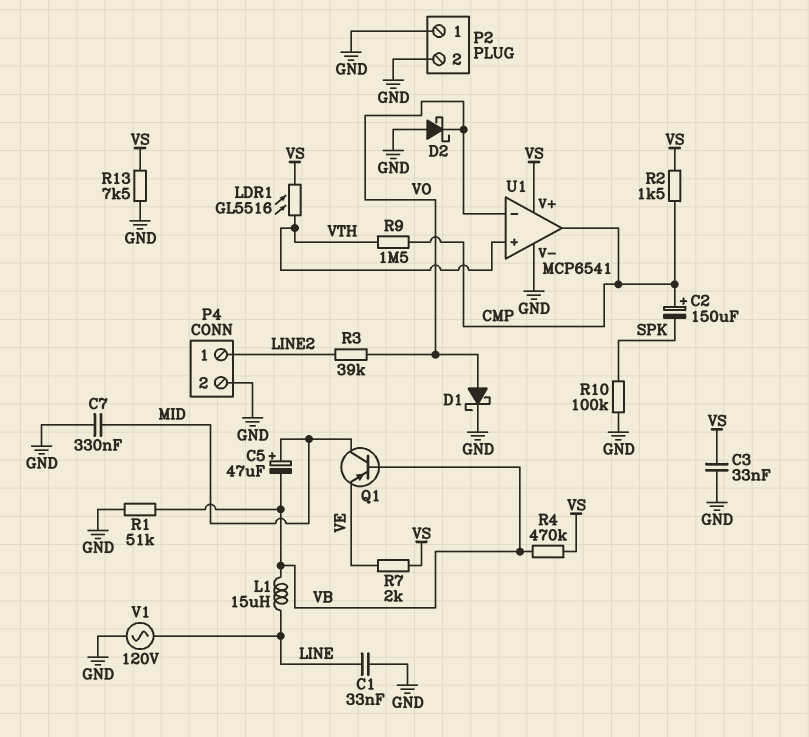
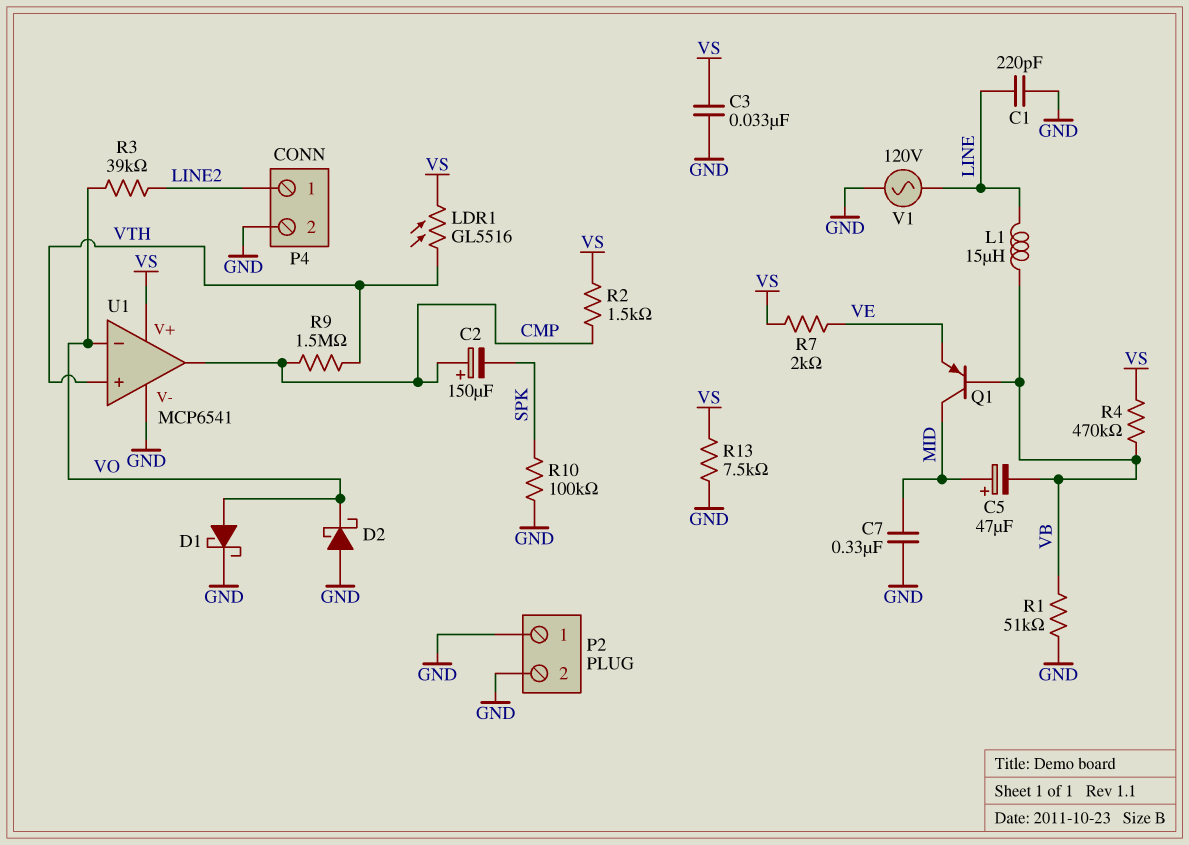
C1: 33nF (GND, LINE) -> 220pF (GND, LINE)

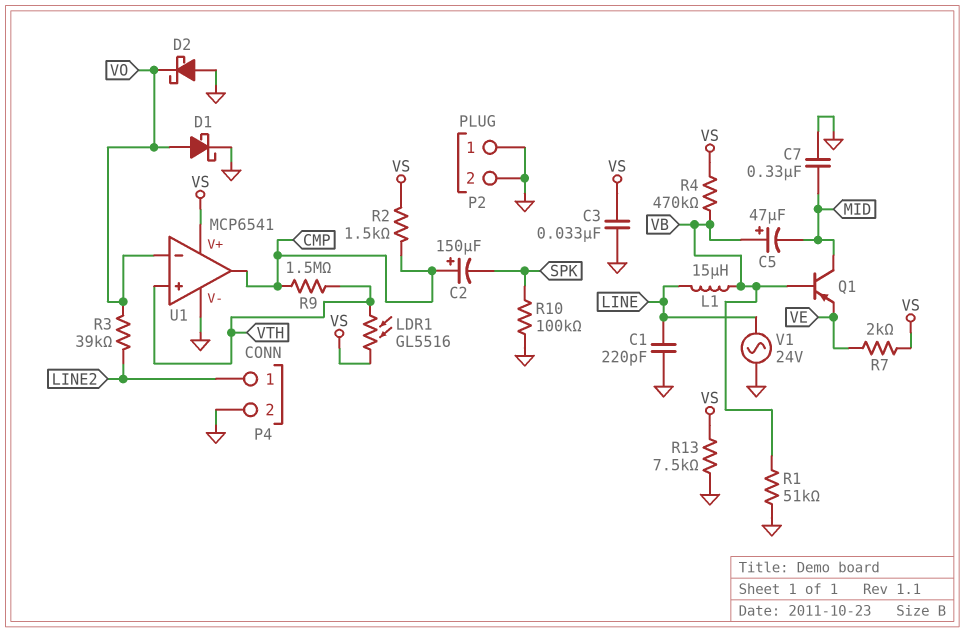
C5: 47uF (plus MID, minus VB) -> 47uF (plus VB, minus MID)
V1: AC 120V (GND, LINE) -> AC 24V (GND, LINE)

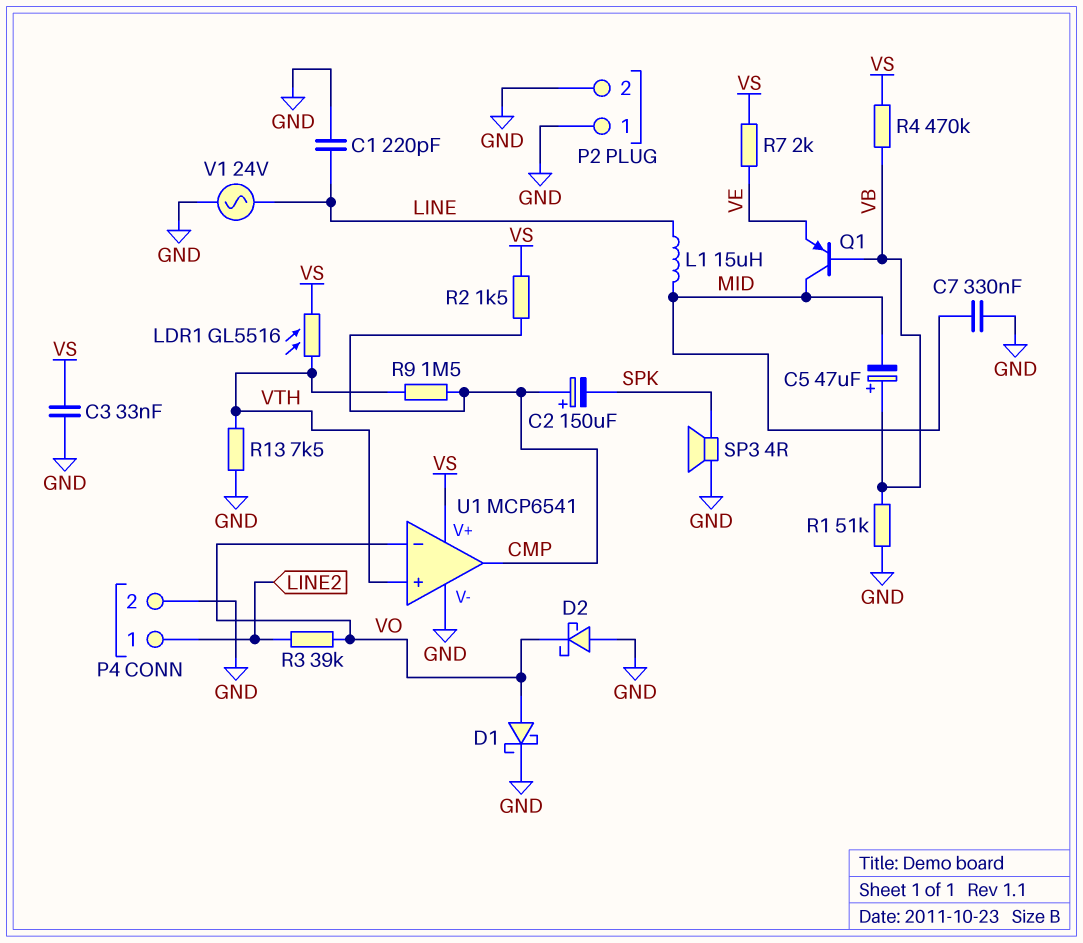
L1: 15uH (LINE, VB) -> 15uH (LINE, MID)
R10: 100k (GND, SPK) -> none
R13: 7.5k (GND, VS) -> 7.5k (GND, VTH)
SP3: none -> speaker 4R (GND, SPK)

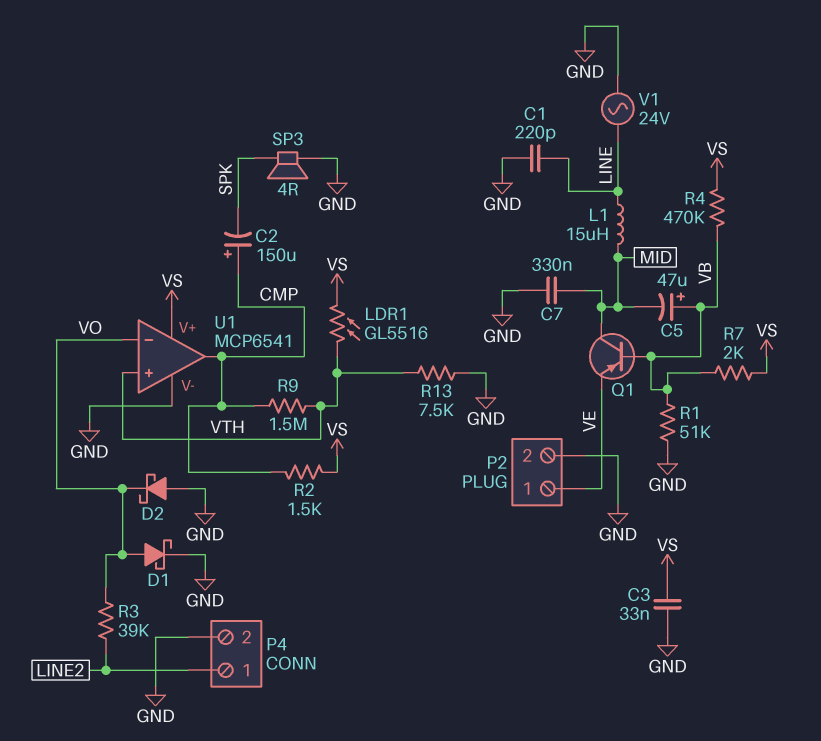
P2 pin 1: GND -> VE
R7: 2k (VE, VS) -> 2k (VB, VS)

